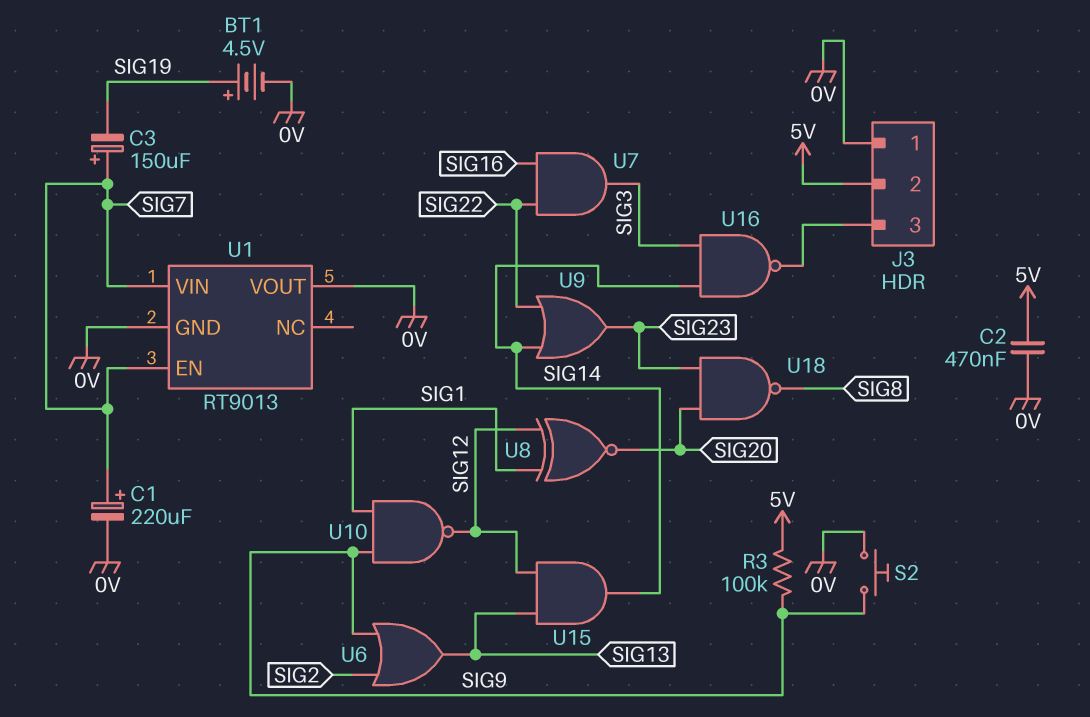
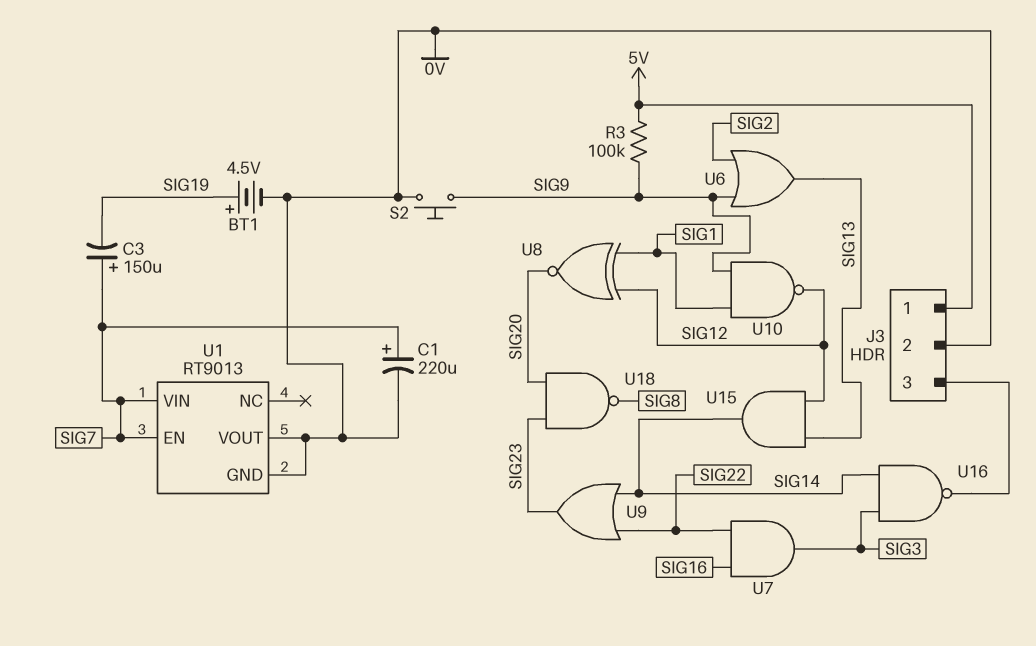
C2: 470nF (0V, 5V) -> none
J3 pin 1: 0V -> 5V
J3 pin 2: 5V -> 0V

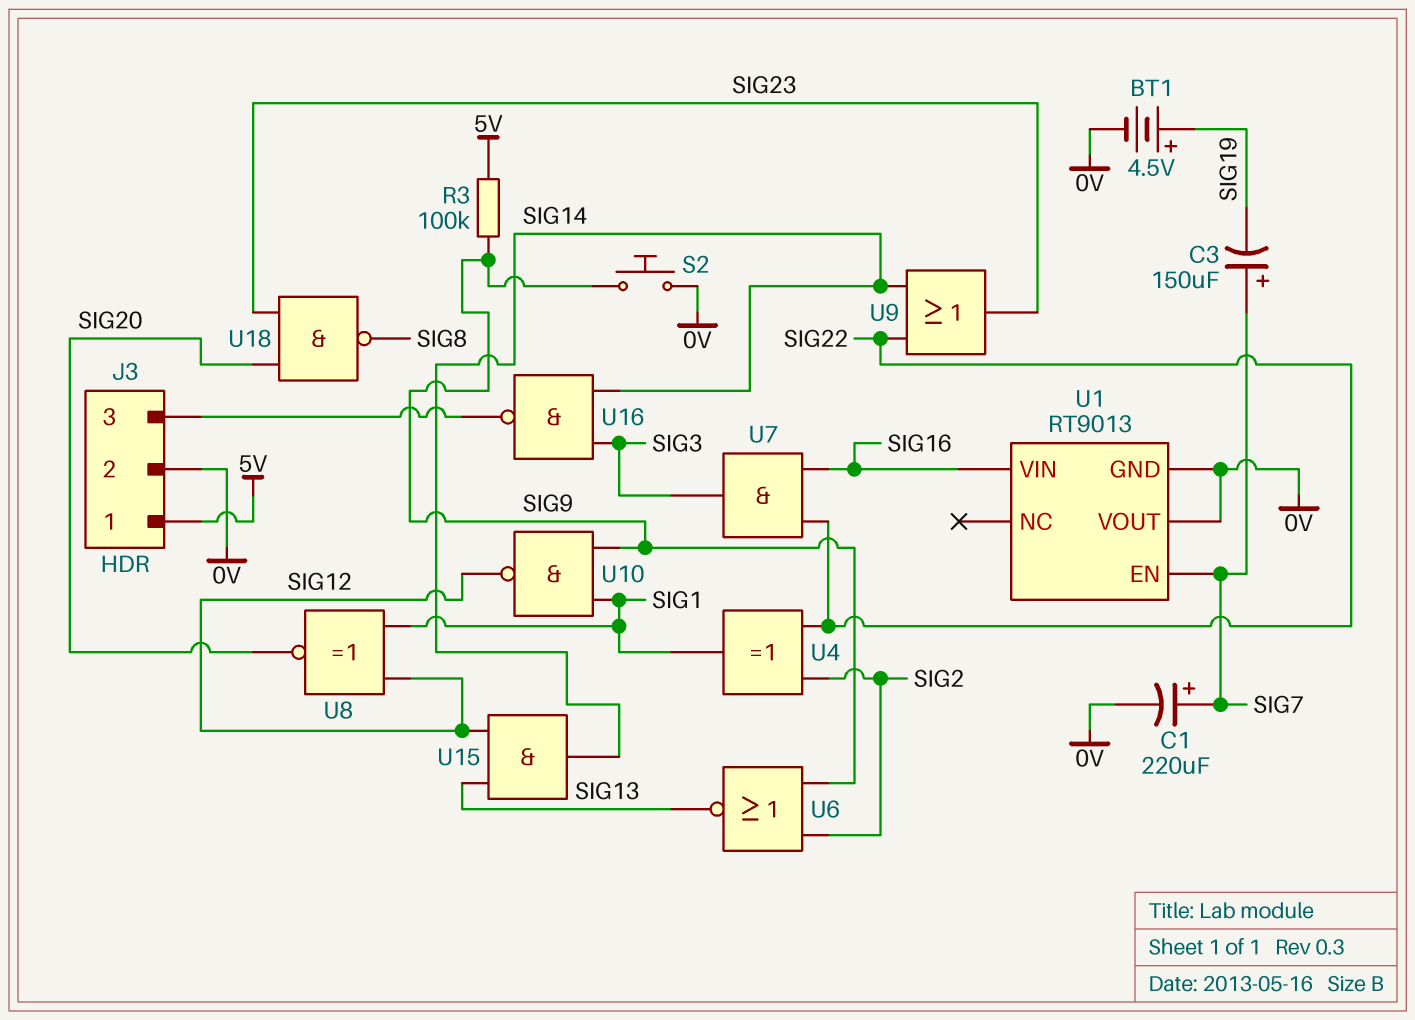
U1 pin VIN: SIG7 -> SIG16
U4: none -> XOR (in SIG2, in SIG22, out SIG1)
U6: OR (in SIG2, in SIG9, out SIG13) -> NOR (in SIG2, in SIG9, out SIG13)

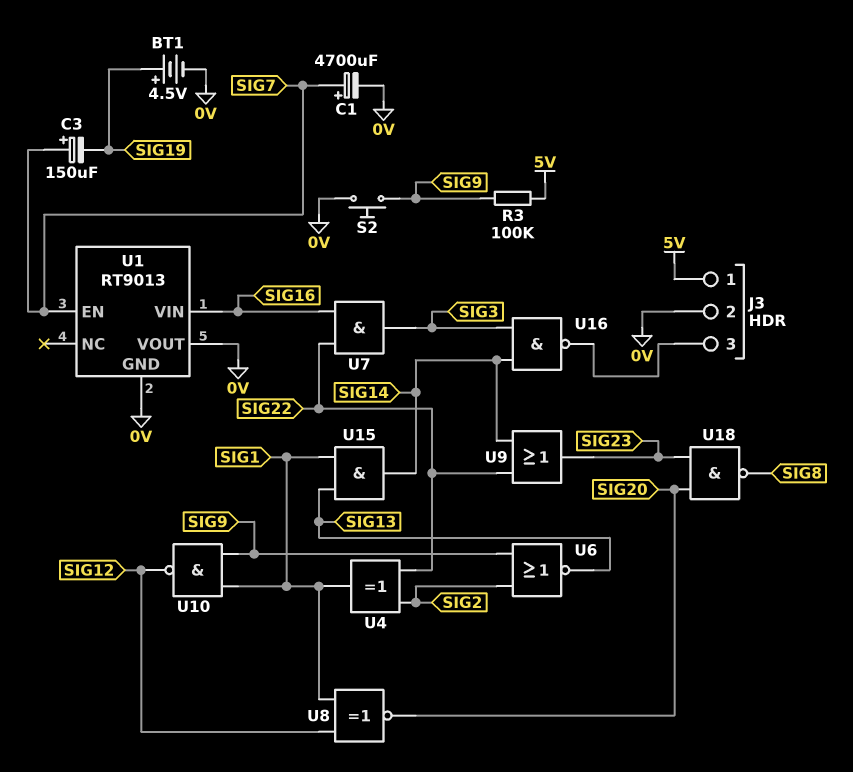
C1: 220uF (plus SIG7, minus 0V) -> 4700uF (plus SIG7, minus 0V)
U15: AND (in SIG12, in SIG13, out SIG14) -> AND (in SIG1, in SIG13, out SIG14)

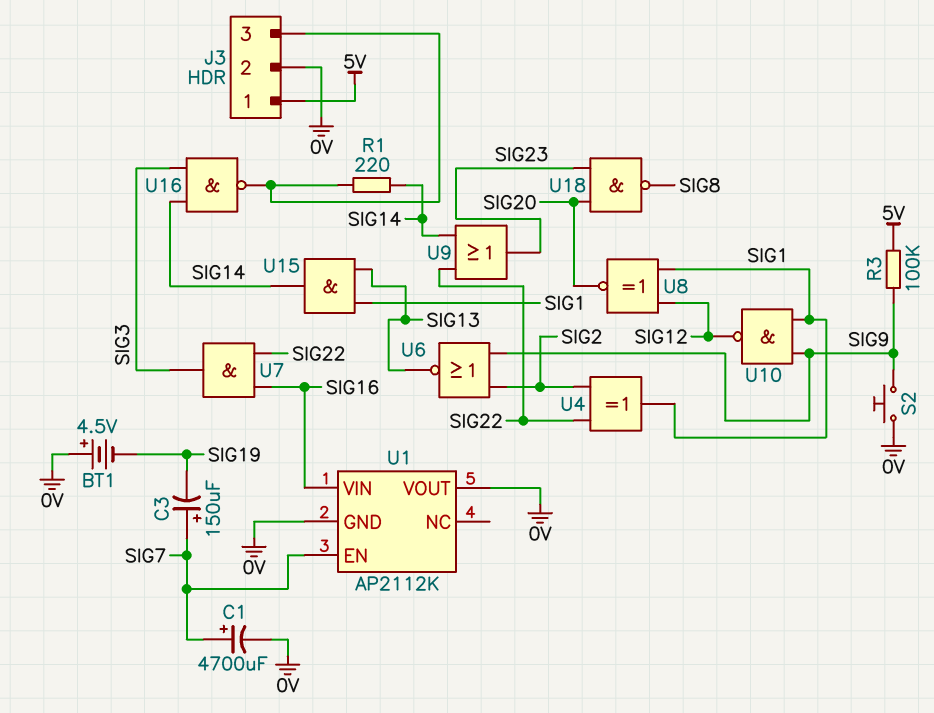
BT1: 4.5V (plus SIG19, minus 0V) -> 4.5V (plus 0V, minus SIG19)
R1: none -> 220 (J3/3, SIG14)
U1: RT9013 -> AP2112K

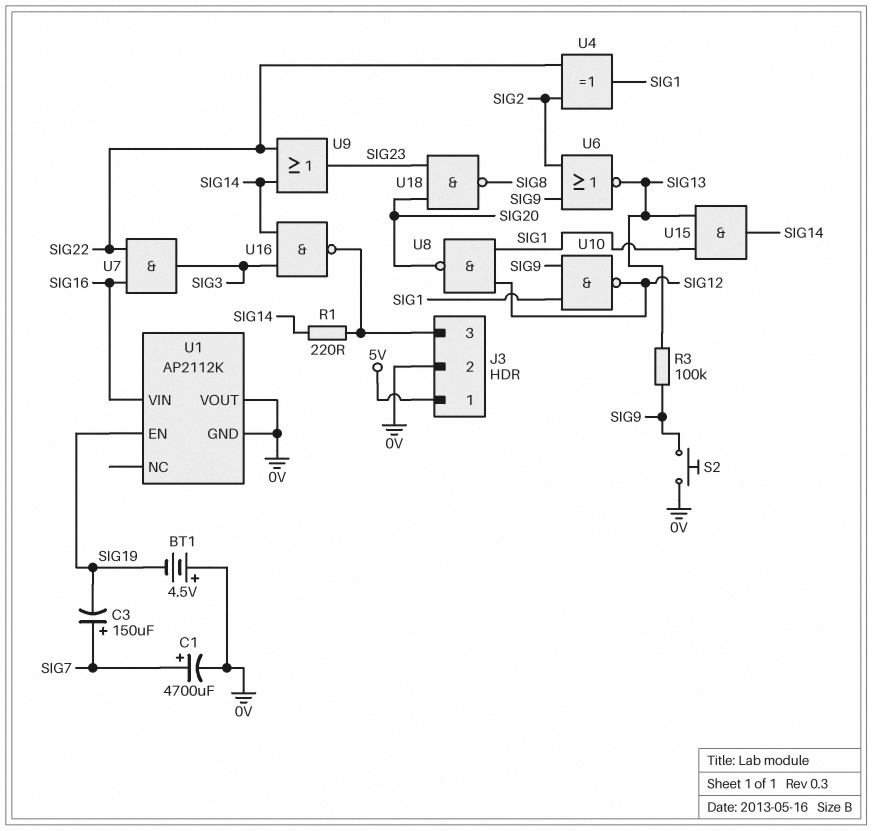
R3: 100k (5V, SIG9) -> 100k (SIG9, SIG13)
U1 pin EN: SIG7 -> SIG19
U8: XNOR (in SIG1, in SIG12, out SIG20) -> NAND (in SIG1, in SIG12, out SIG20)

